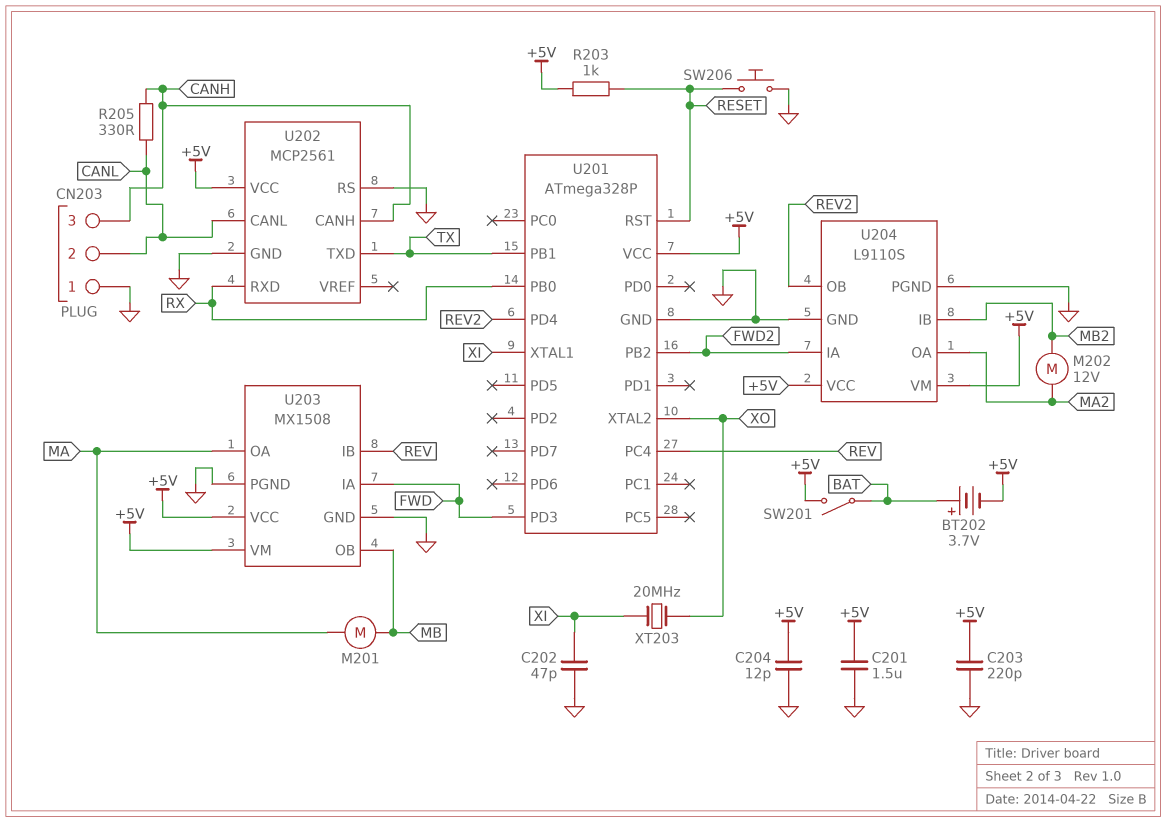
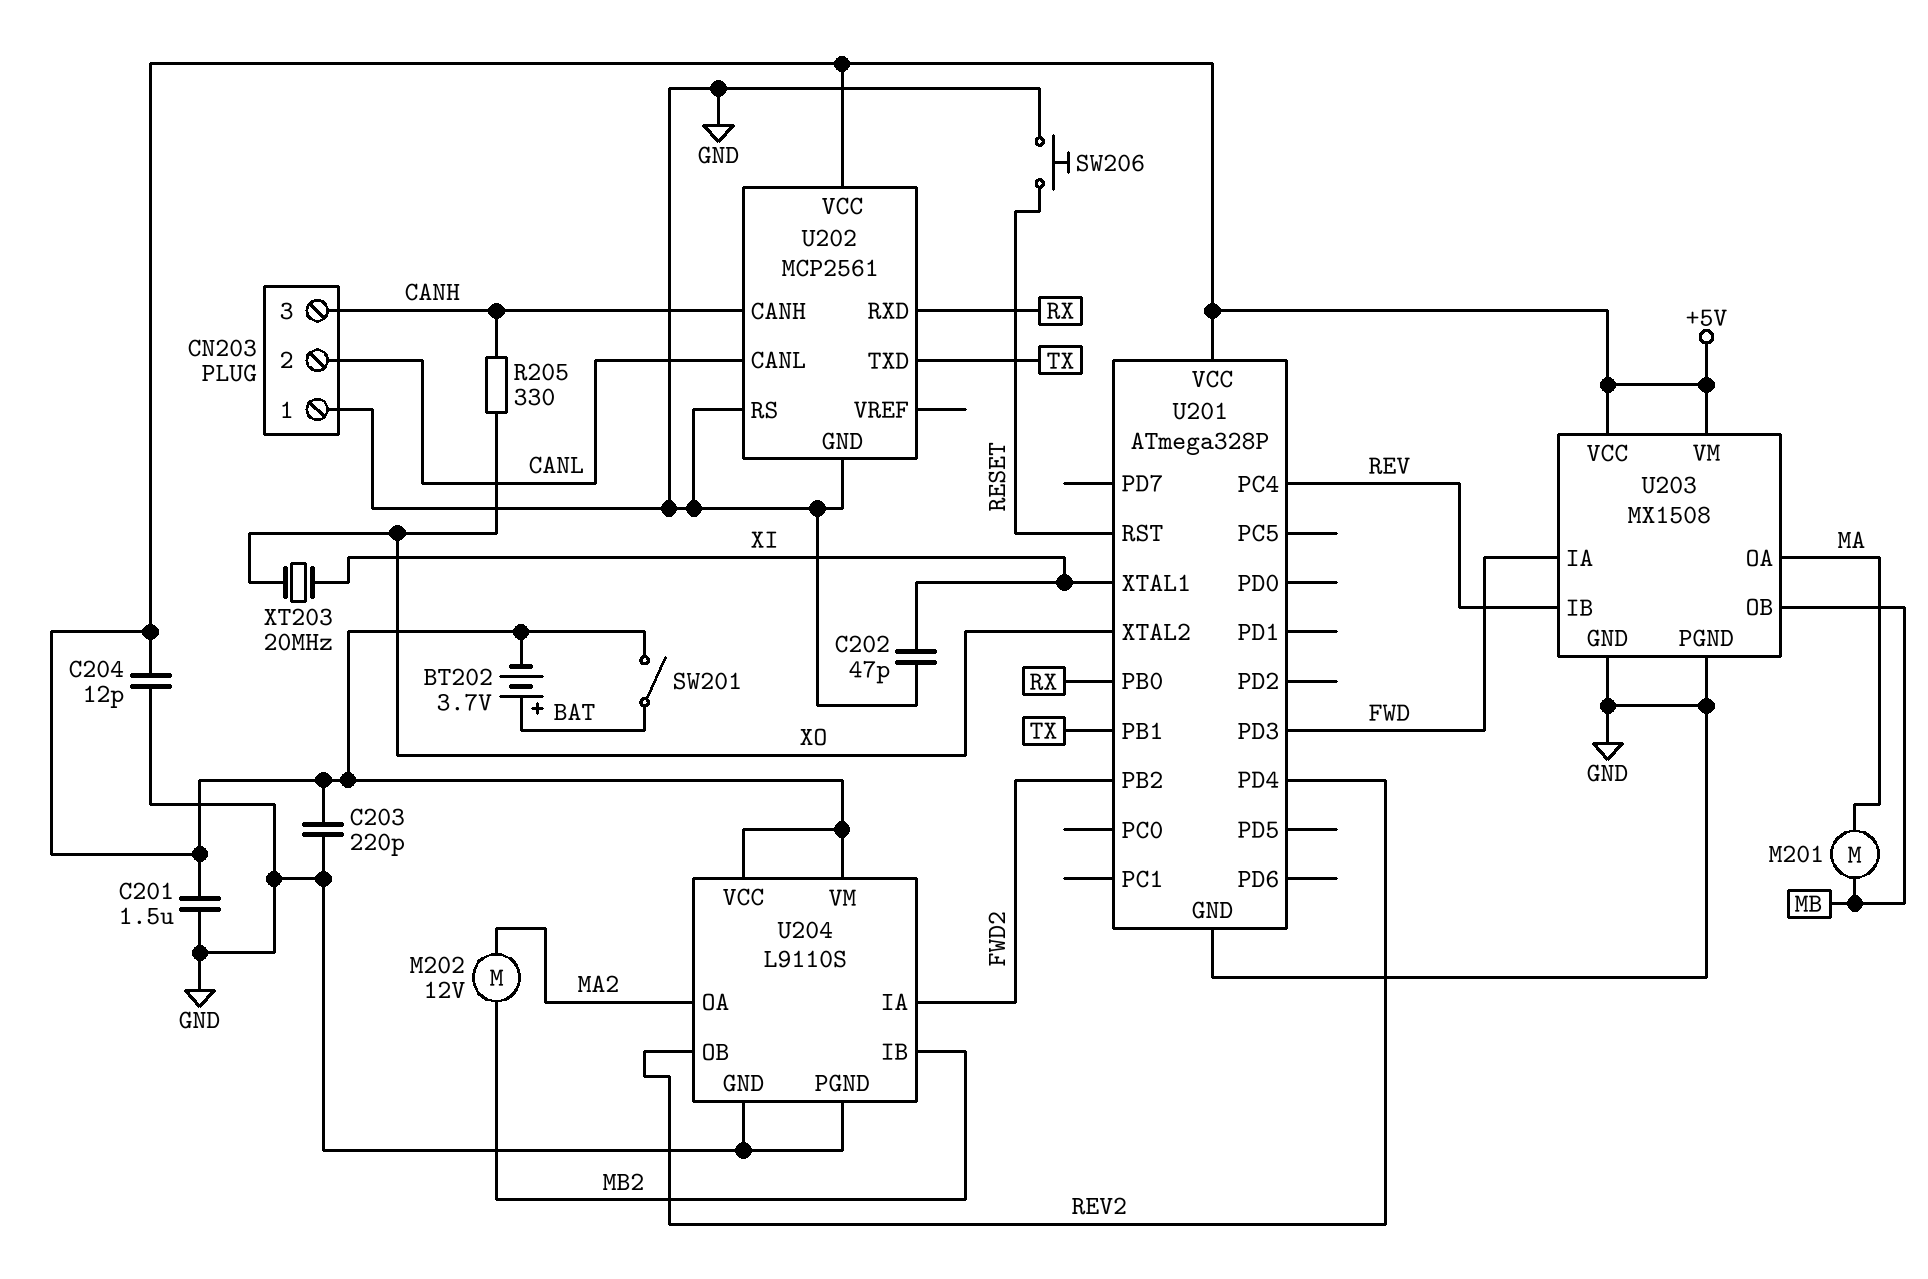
R203: 1k (+5V, RESET) -> none
R205: 330 (CANH, CANL) -> 330 (CANH, XO)

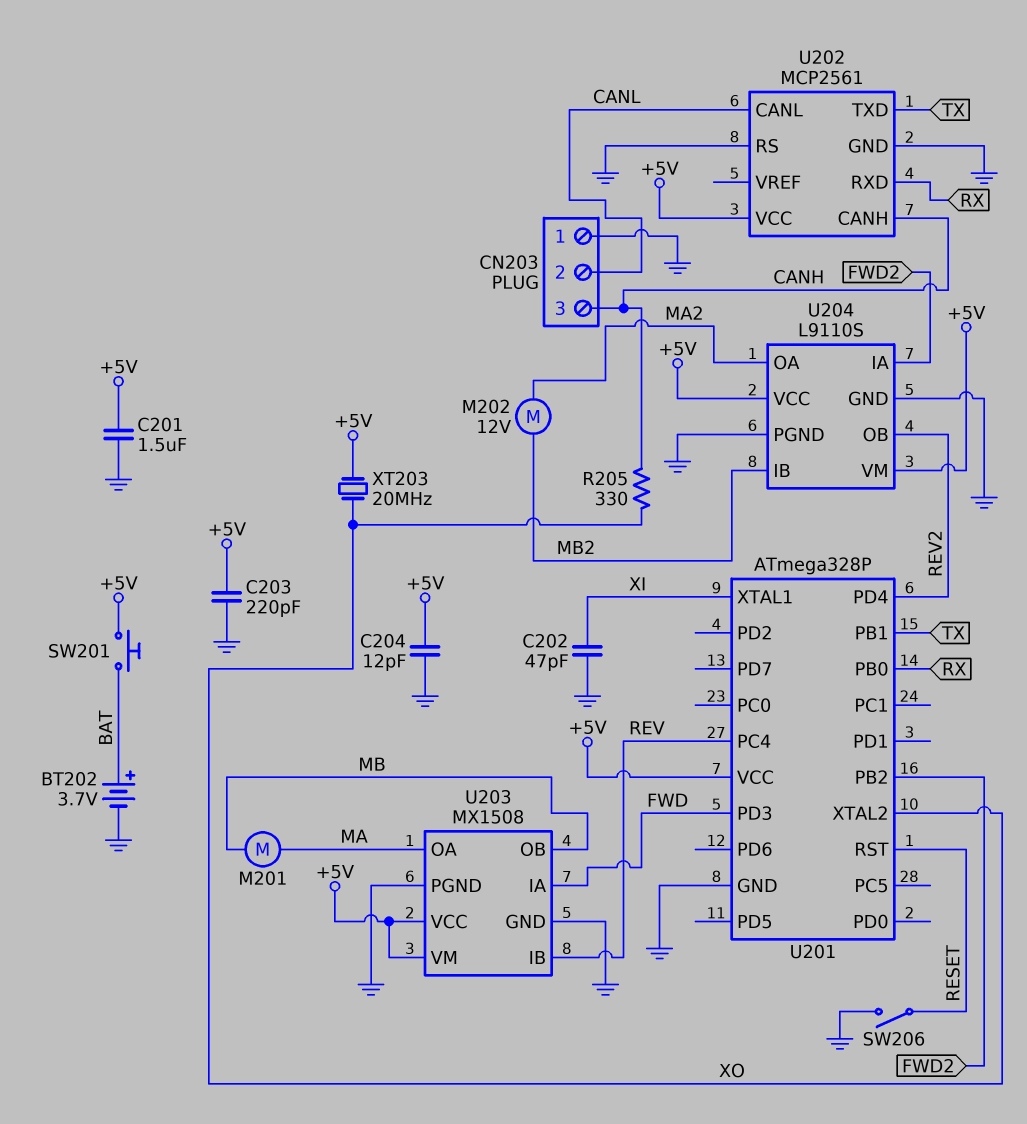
BT202: 3.7V (plus BAT, minus +5V) -> 3.7V (plus BAT, minus GND)
SW201: switch (+5V, BAT) -> button (+5V, BAT)
SW206: button (GND, RESET) -> switch (GND, RESET)
XT203: 20MHz (XI, XO) -> 20MHz (+5V, XO)

